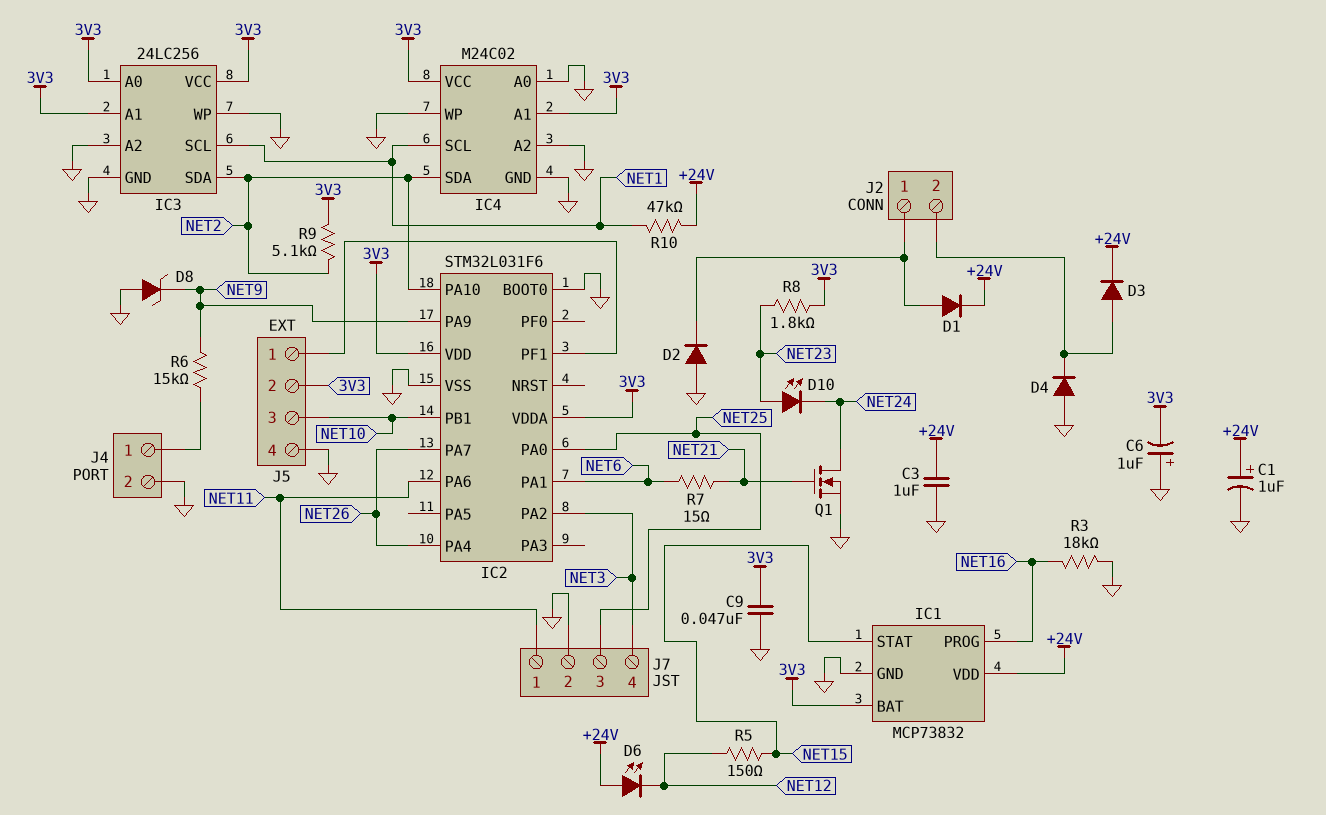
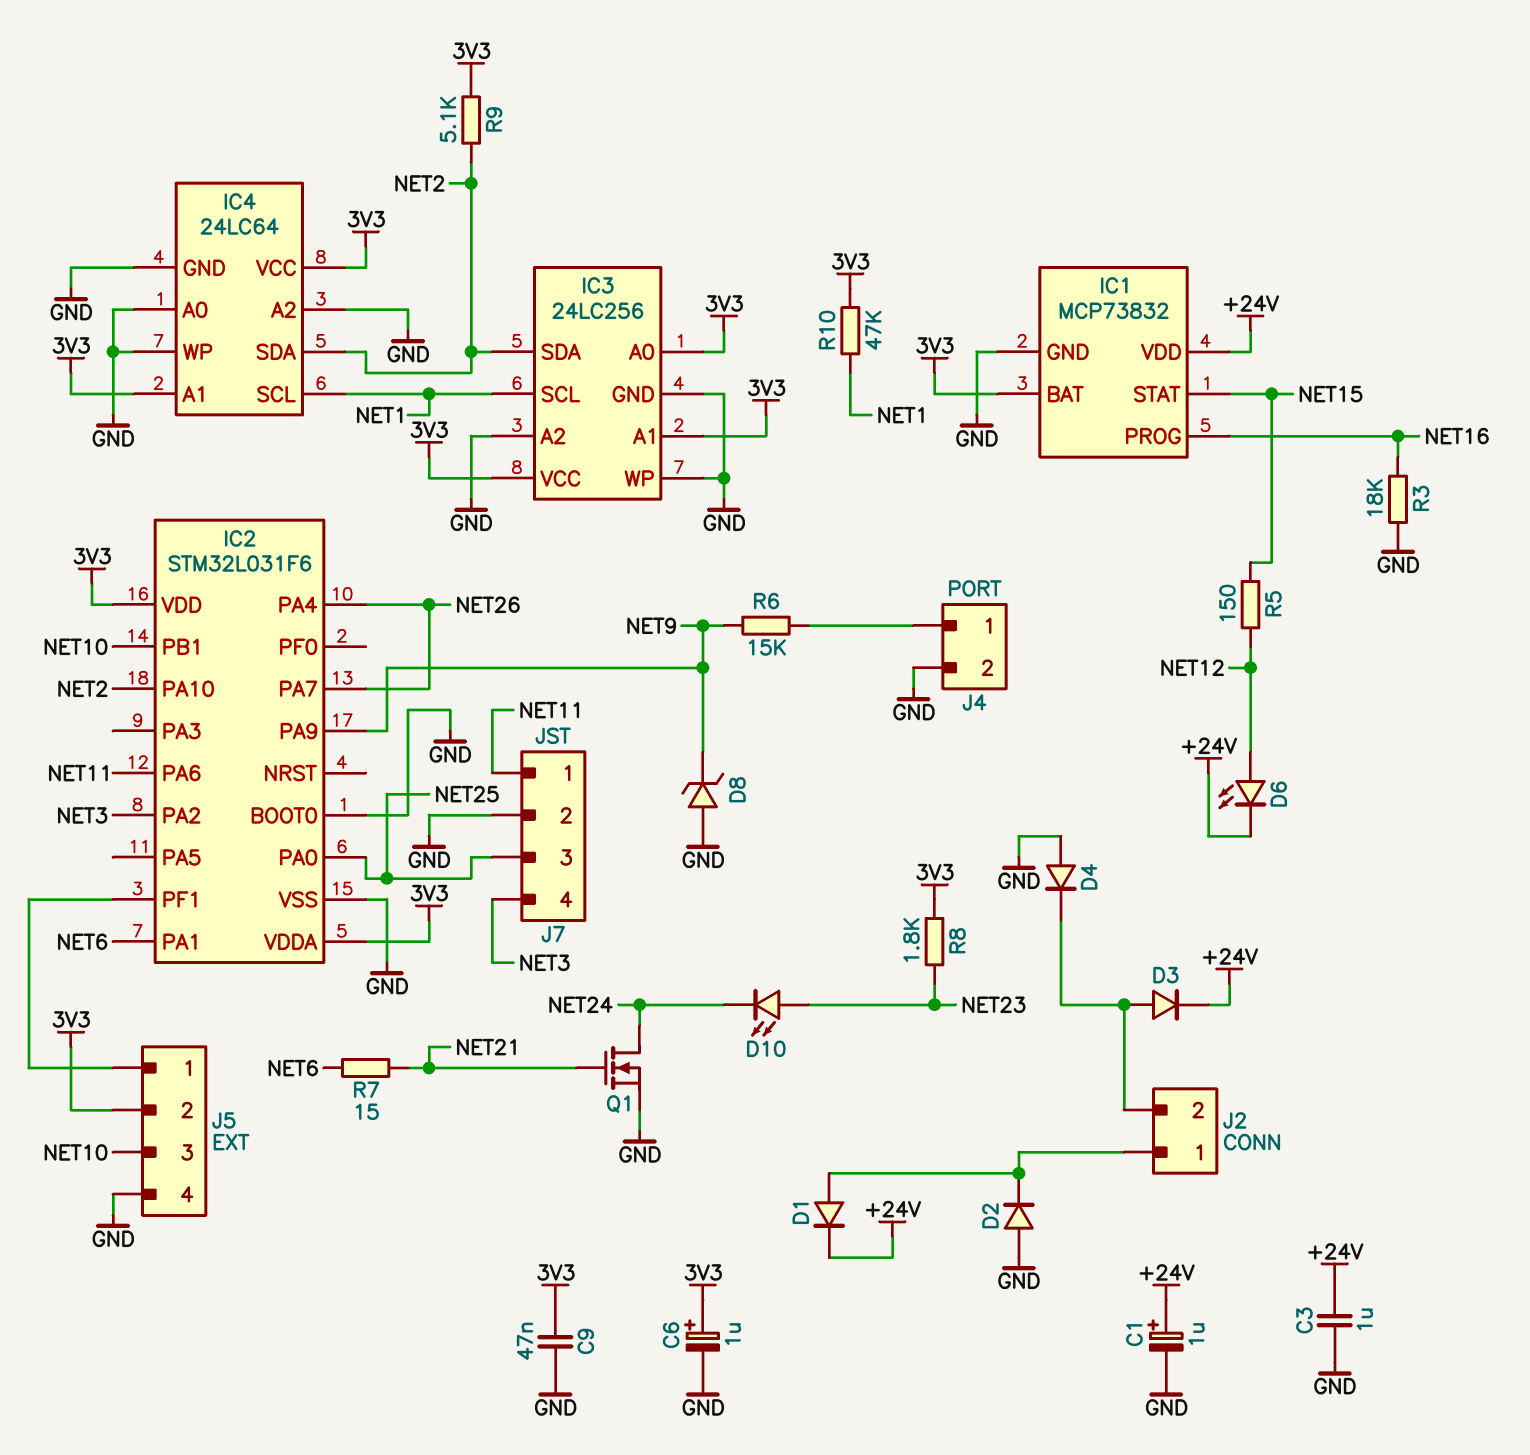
C6: 1uF (plus GND, minus 3V3) -> 1uF (plus 3V3, minus GND)
D6: LED (A +24V, K NET12) -> LED (A NET12, K +24V)
IC4: M24C02 -> 24LC64
R10: 47k (+24V, NET1) -> 47k (3V3, NET1)

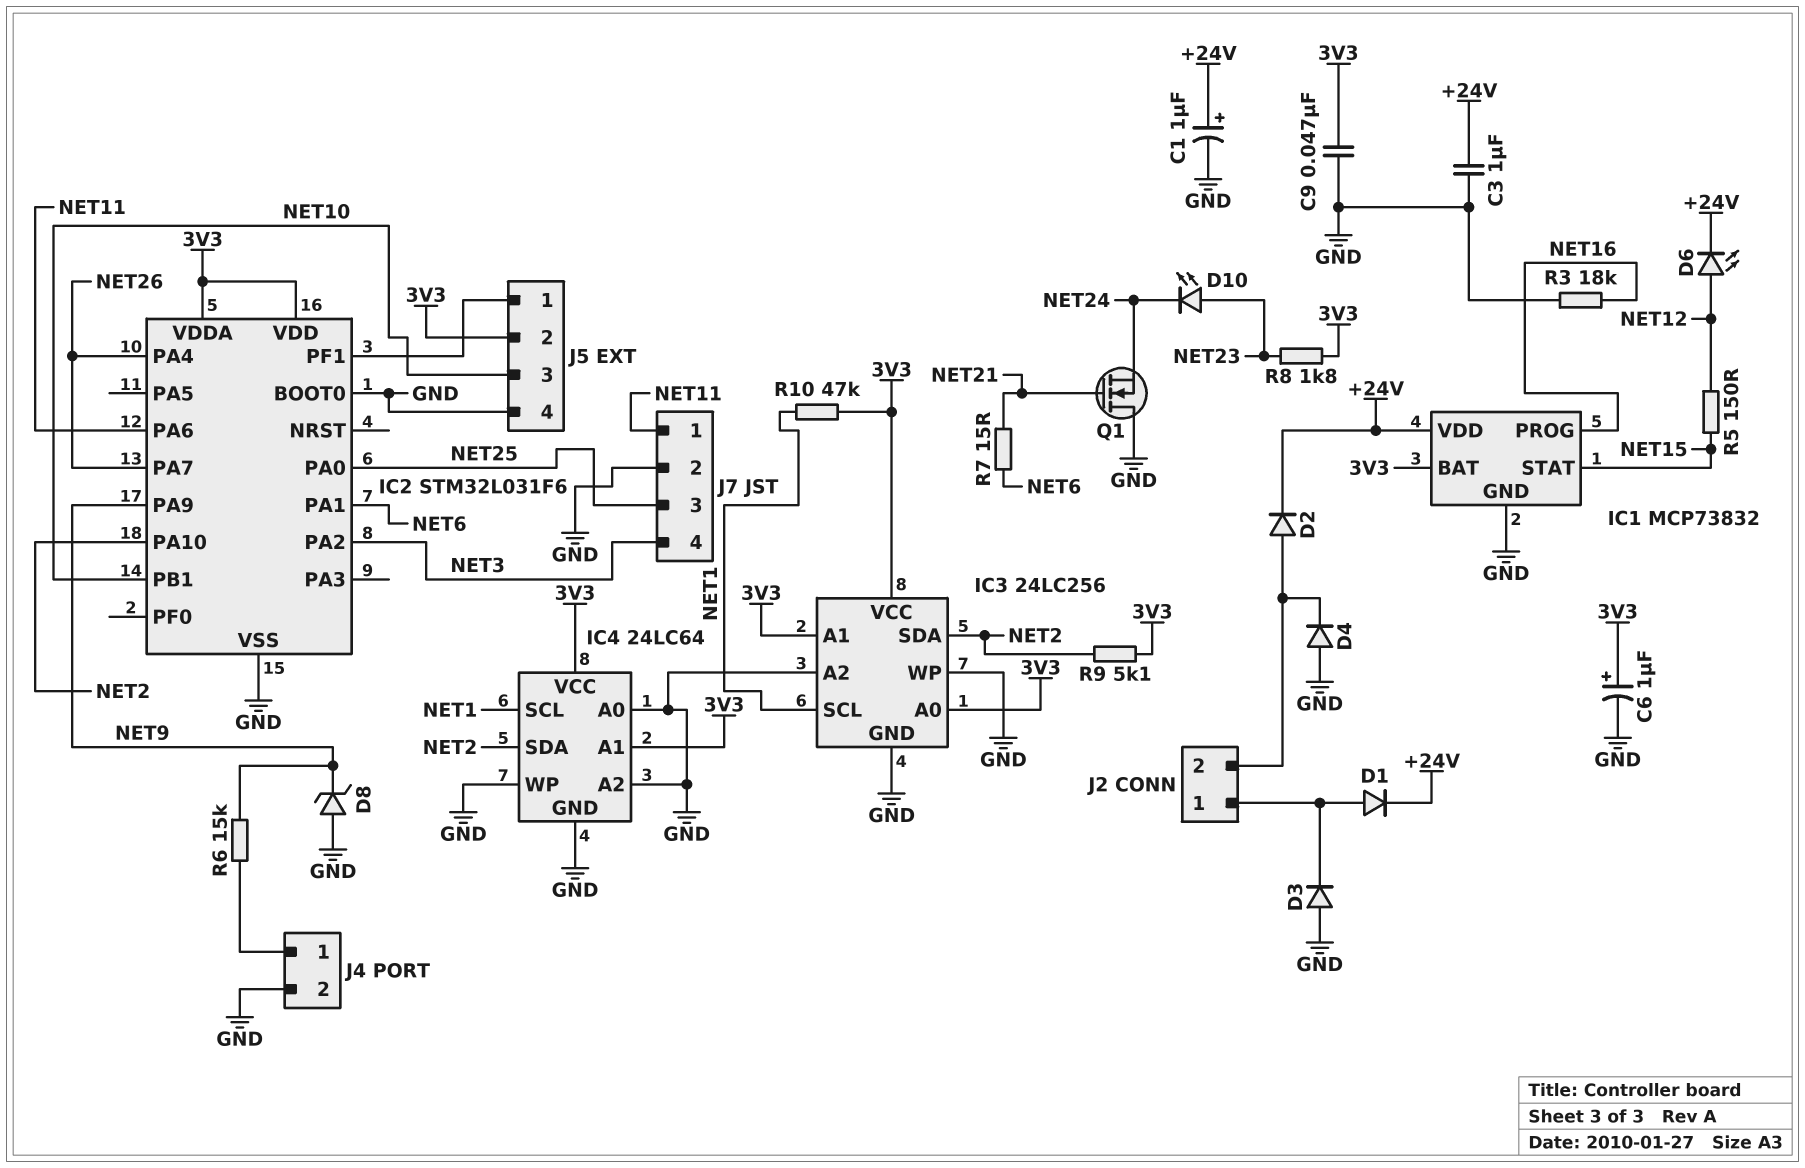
D2: diode (A GND, K J2/1) -> diode (A J2/2, K +24V)
D3: diode (A J2/2, K +24V) -> diode (A GND, K J2/1)
Q1: NMOS (G NET21, D NET24, S GND) -> NMOS (G NET21, D GND, S NET24)

